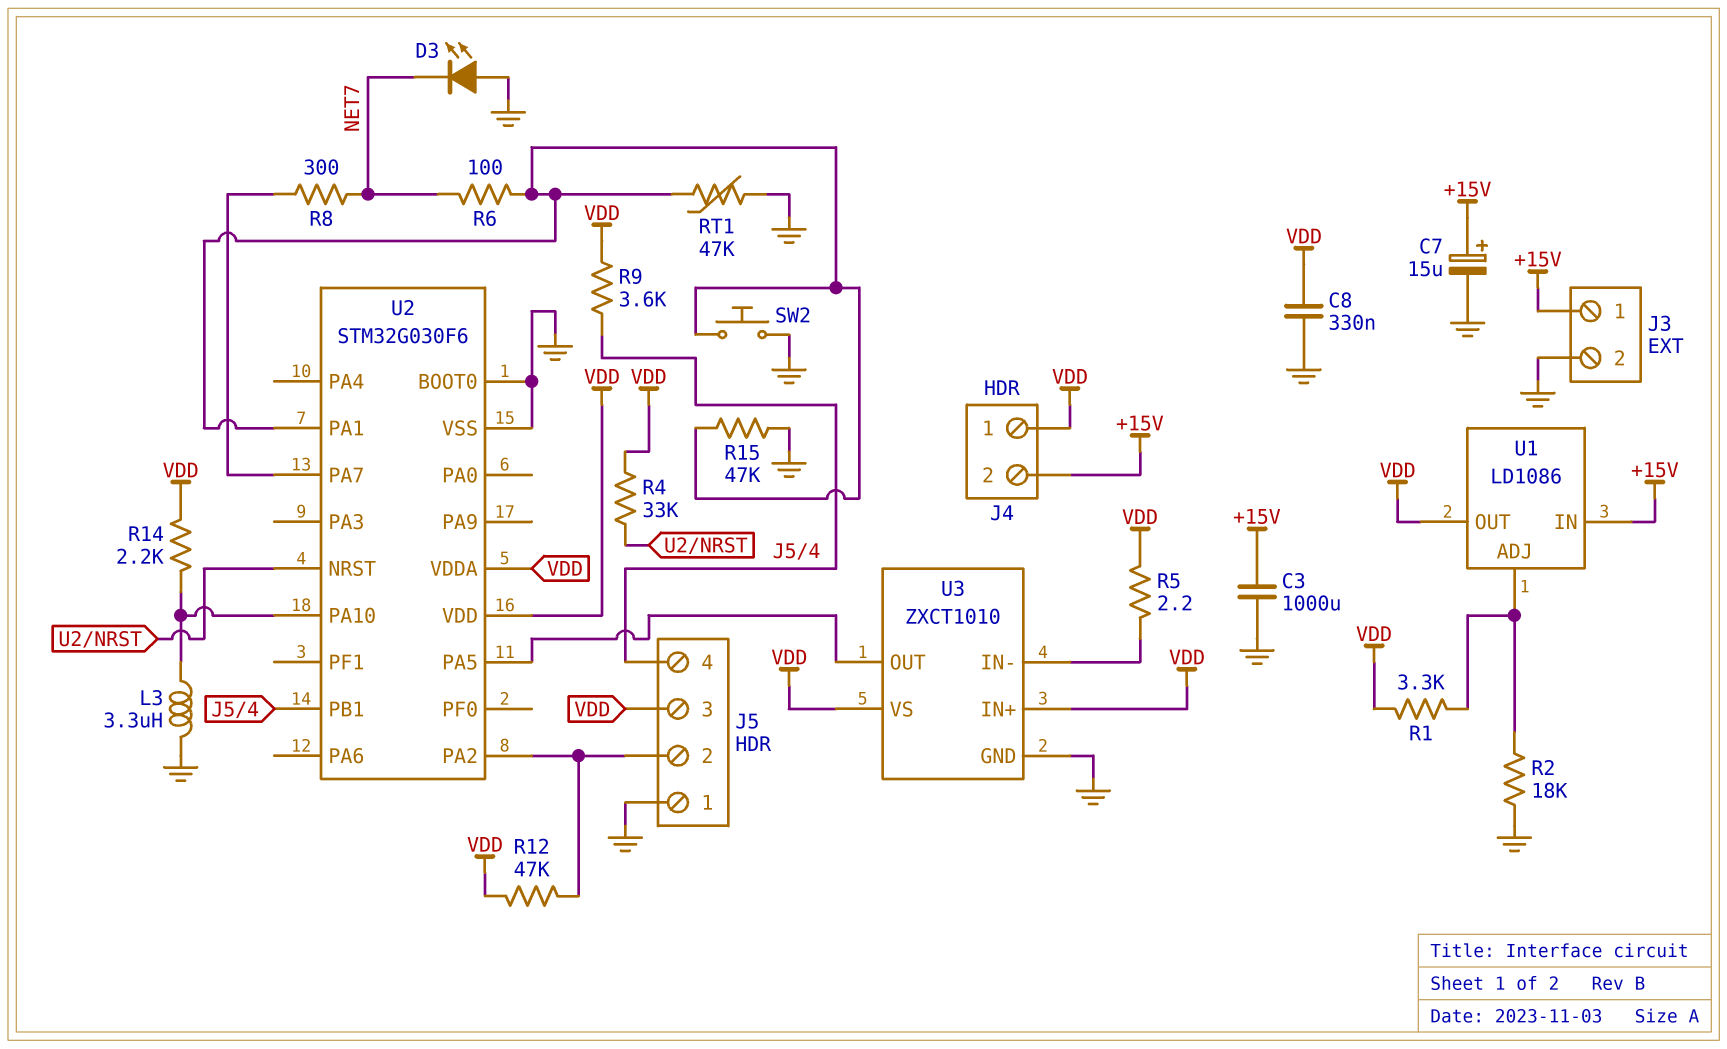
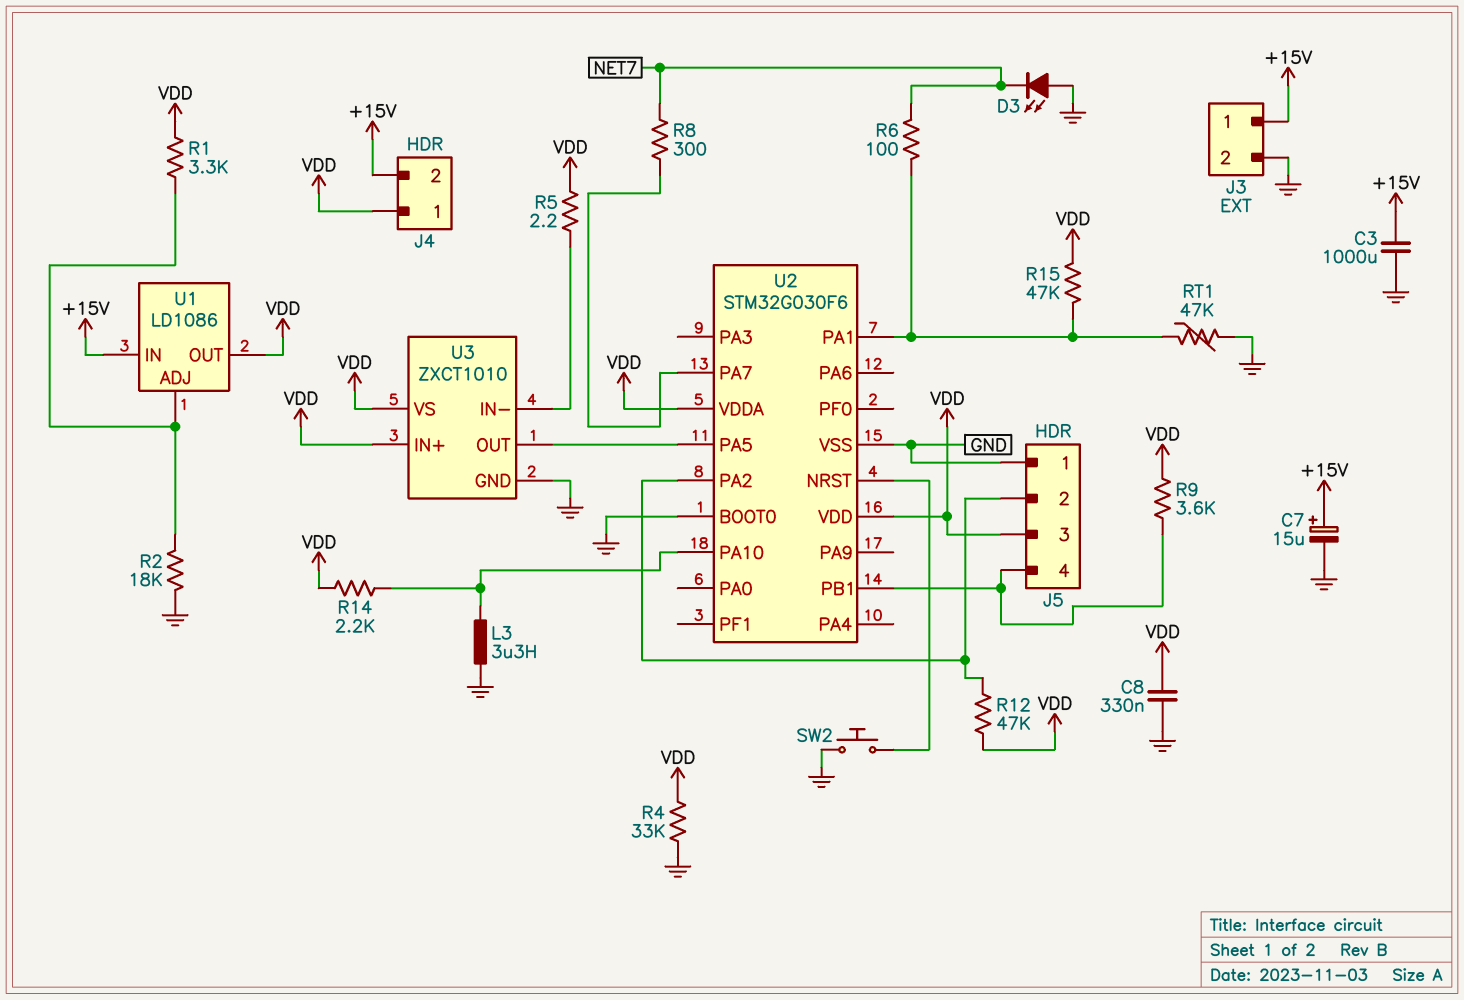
R4: 33k (U2/NRST, VDD) -> 33k (GND, VDD)
R15: 47k (GND, U2/PA1) -> 47k (U2/PA1, VDD)
SW2: button (GND, U2/PA1) -> button (GND, U2/NRST)

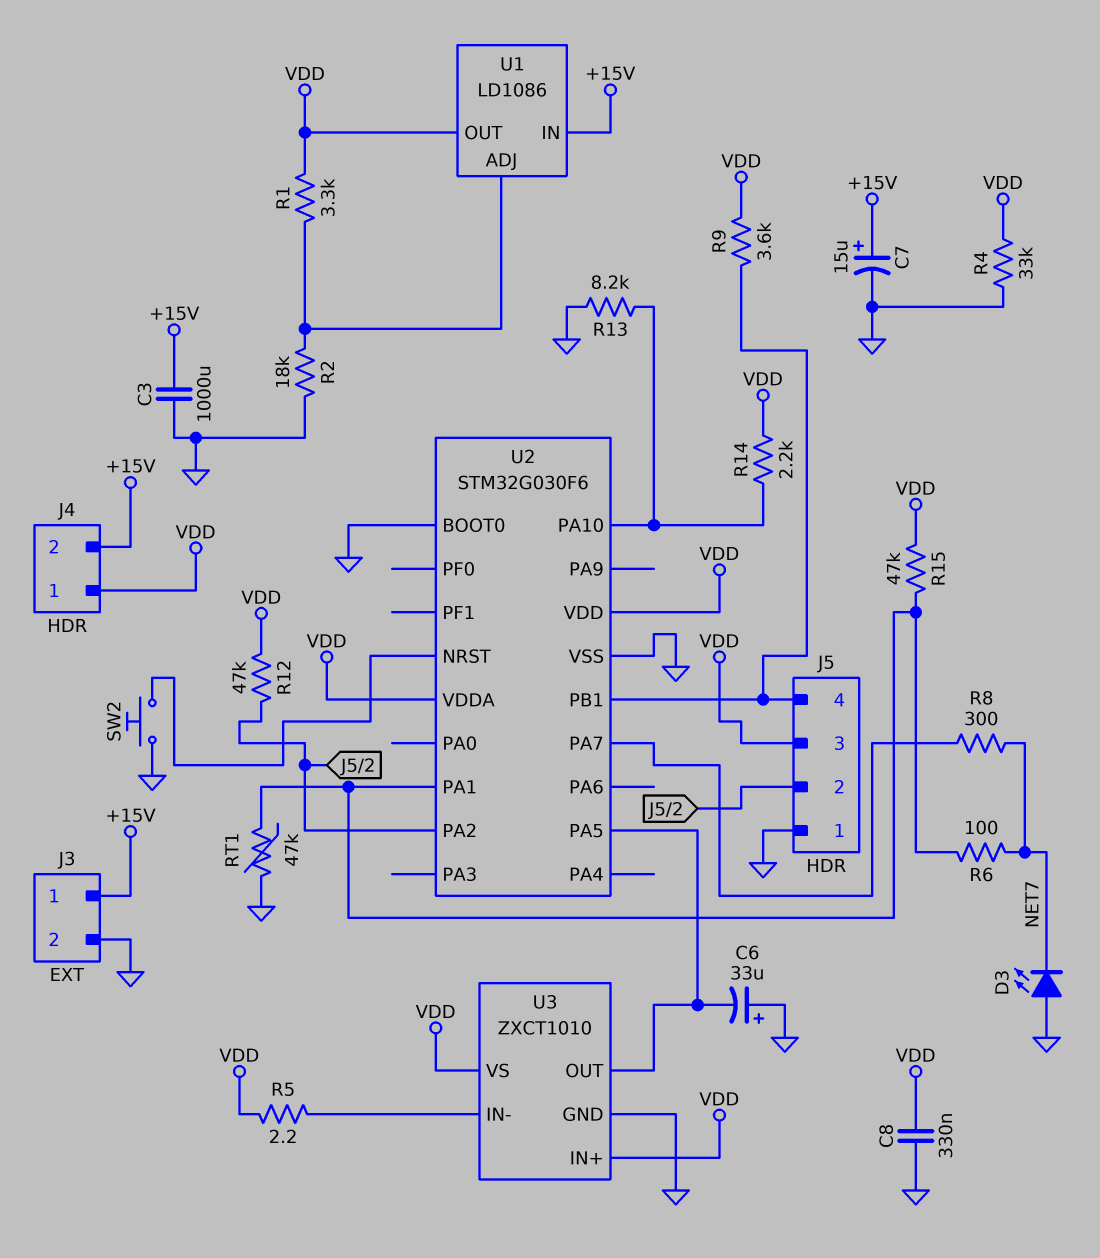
C6: none -> 33uF (plus GND, minus U2/PA5)
L3: 3.3uH (GND, U2/PA10) -> none
R13: none -> 8.2k (GND, U2/PA10)

